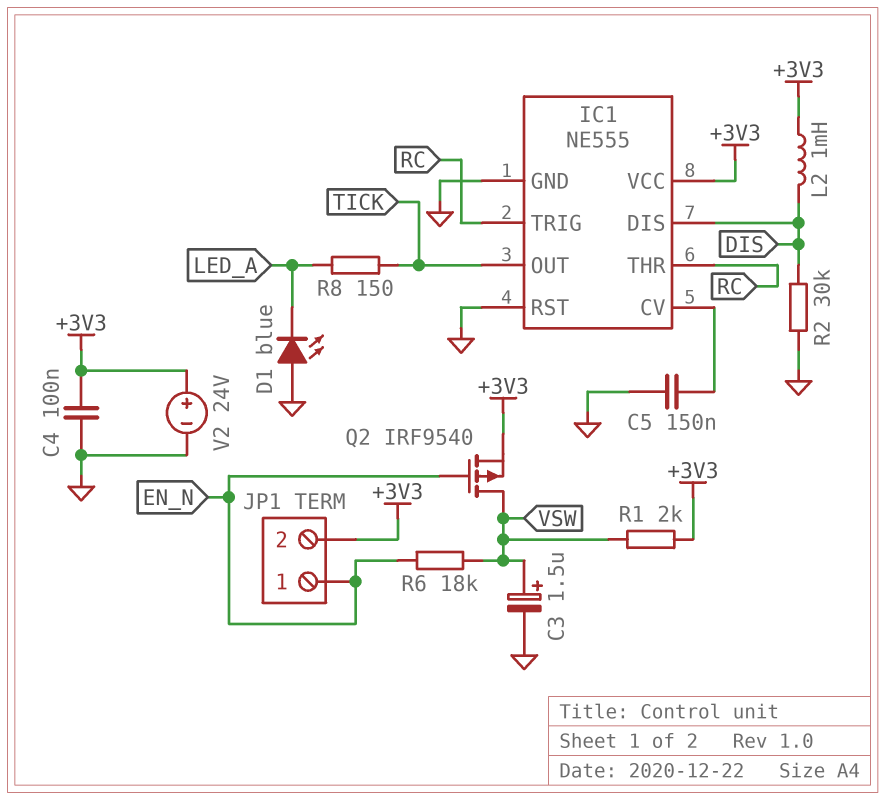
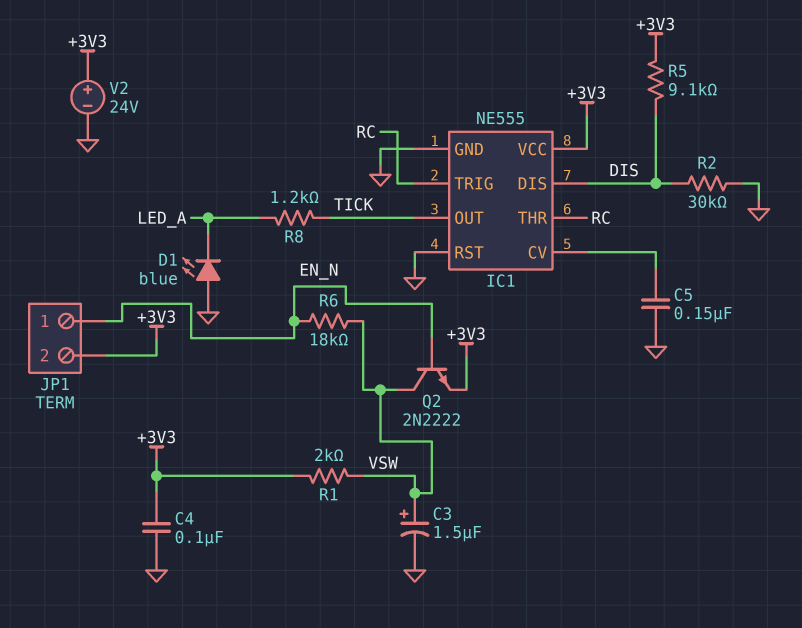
L2: 1mH (+3V3, DIS) -> none
Q2: PMOS IRF9540 (G EN_N, D VSW, S +3V3) -> NPN 2N2222 (B EN_N, C VSW, E +3V3)
R5: none -> 9.1k (+3V3, DIS)
R8: 150 (LED_A, TICK) -> 1.2k (LED_A, TICK)

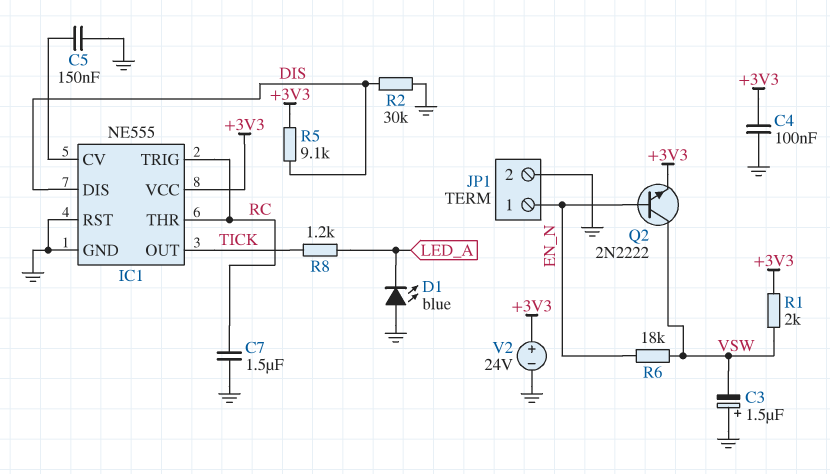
C3: 1.5uF (plus VSW, minus GND) -> 1.5uF (plus GND, minus VSW)
C7: none -> 1.5uF (GND, RC)
JP1 pin 2: +3V3 -> GND

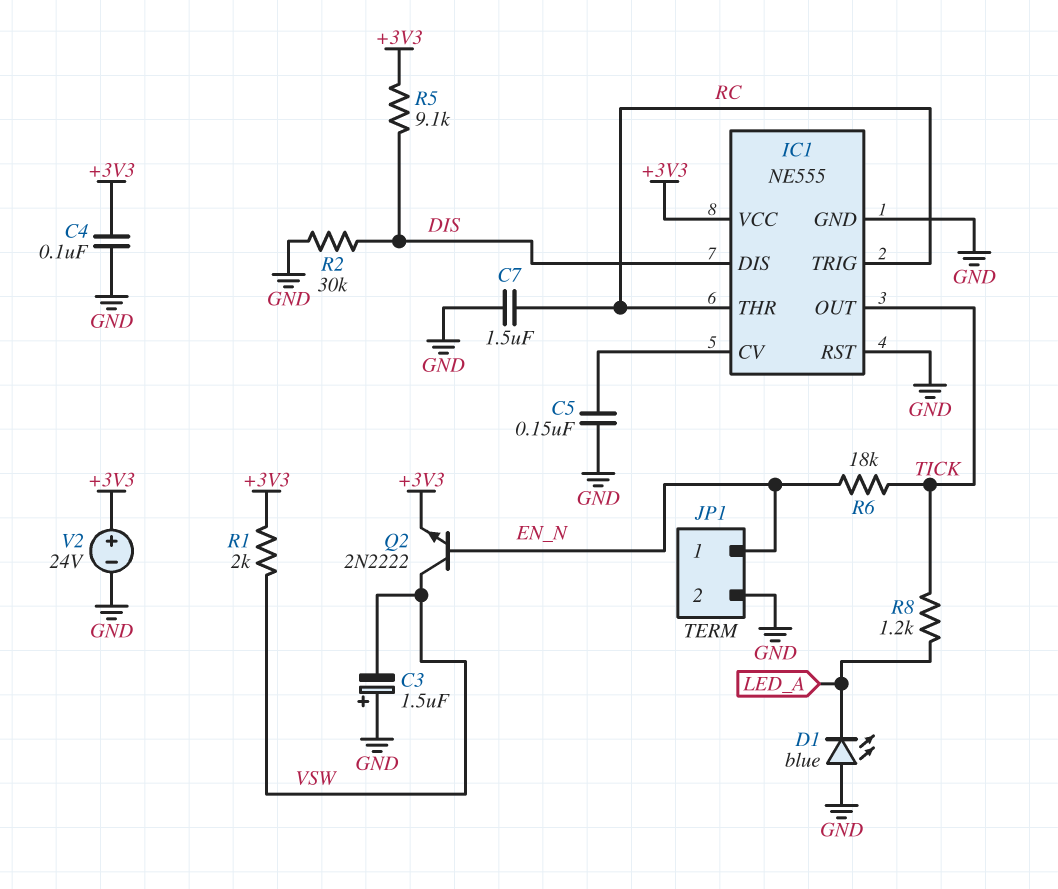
R6: 18k (EN_N, VSW) -> 18k (EN_N, TICK)

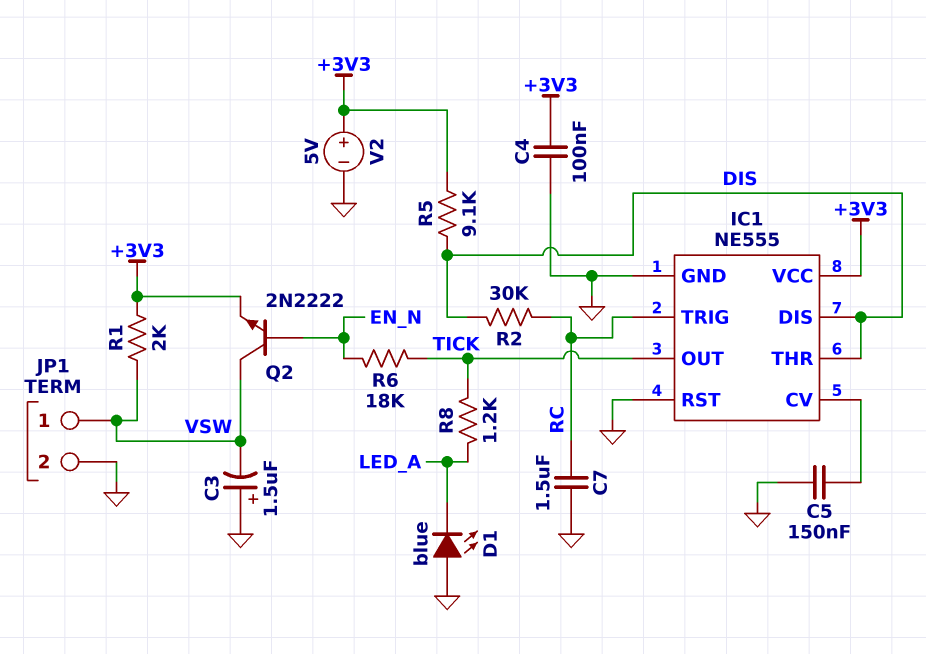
IC1 pin THR: RC -> DIS
JP1 pin 1: EN_N -> VSW
R2: 30k (DIS, GND) -> 30k (DIS, RC)
V2: 24V (plus +3V3, minus GND) -> 5V (plus +3V3, minus GND)

